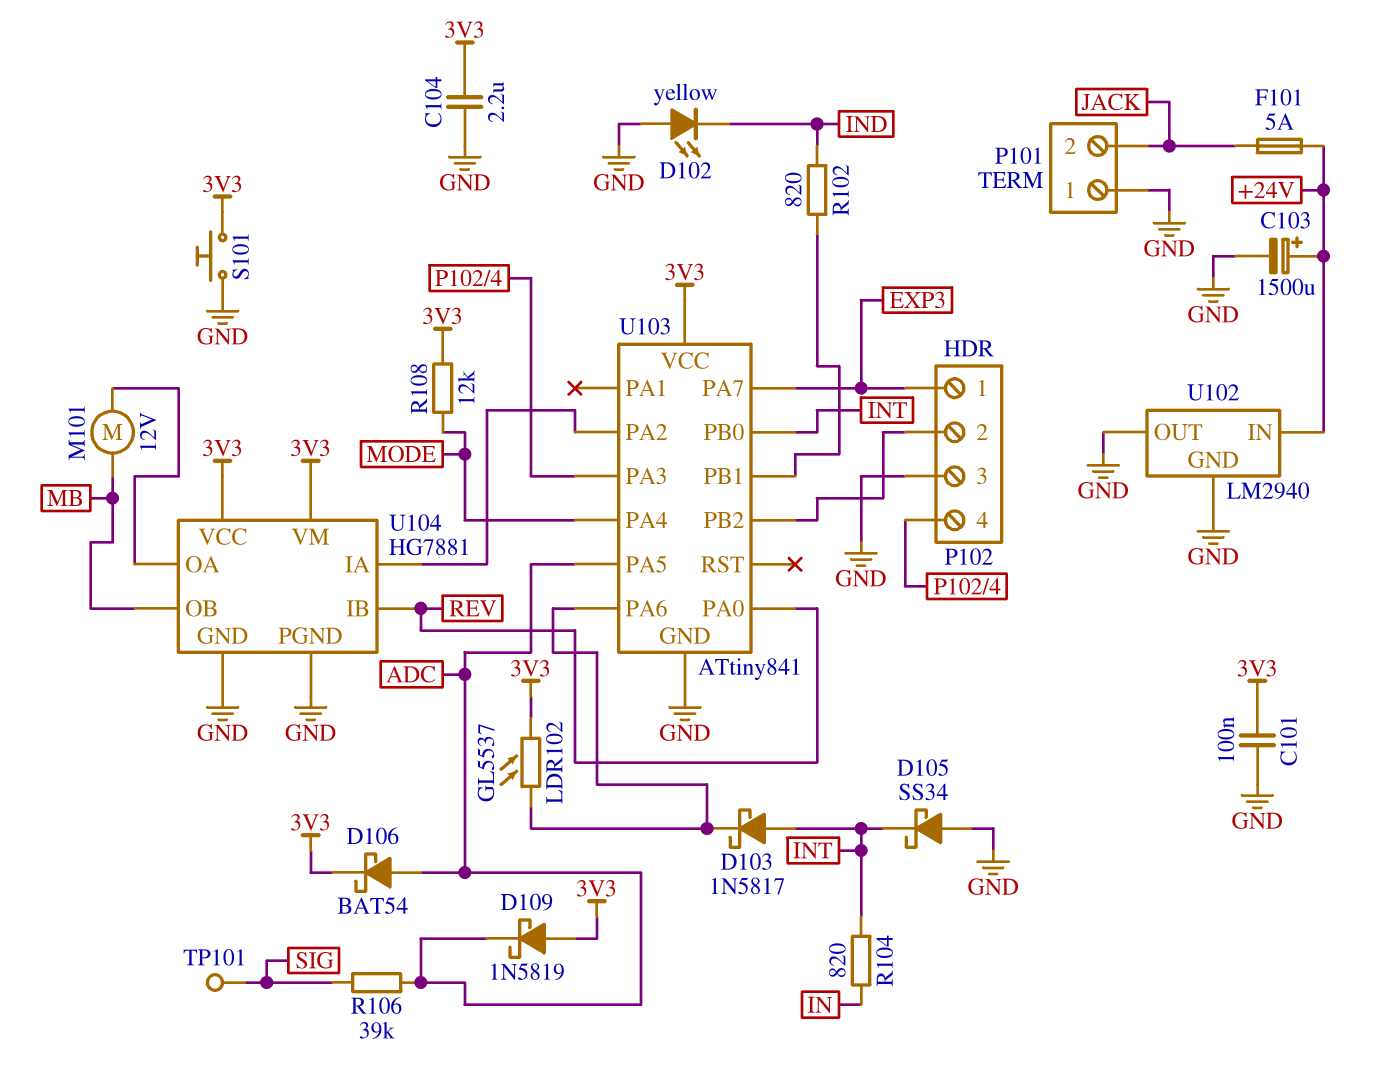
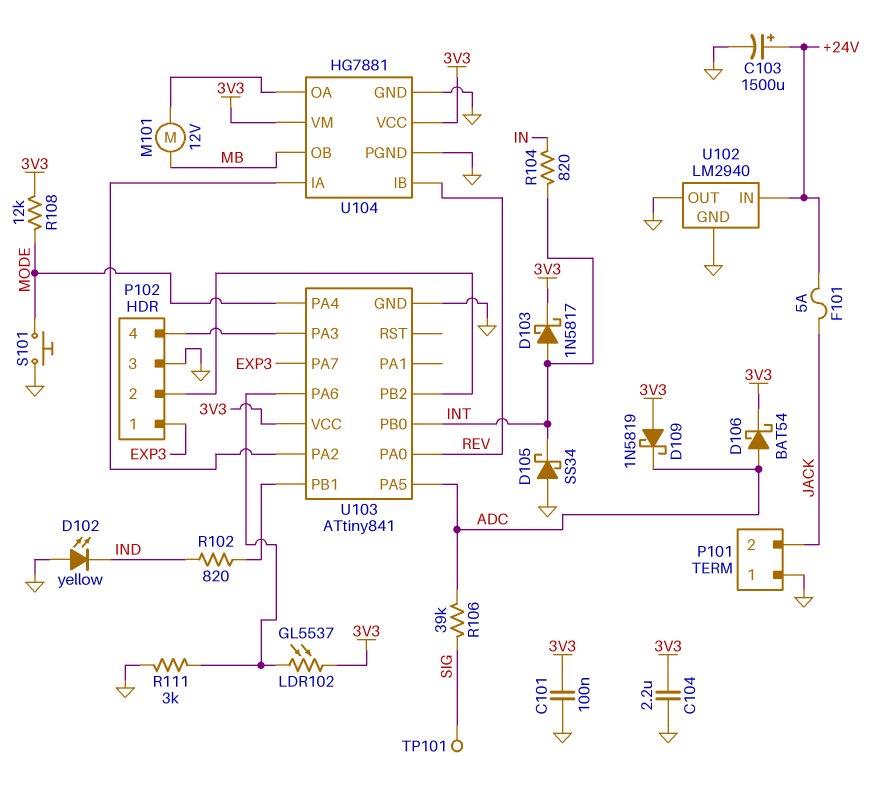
D103: schottky 1N5817 (A INT, K U103/PA6) -> schottky 1N5817 (A INT, K 3V3)
R111: none -> 3k (GND, U103/PA6)
S101: button (3V3, GND) -> button (GND, MODE)

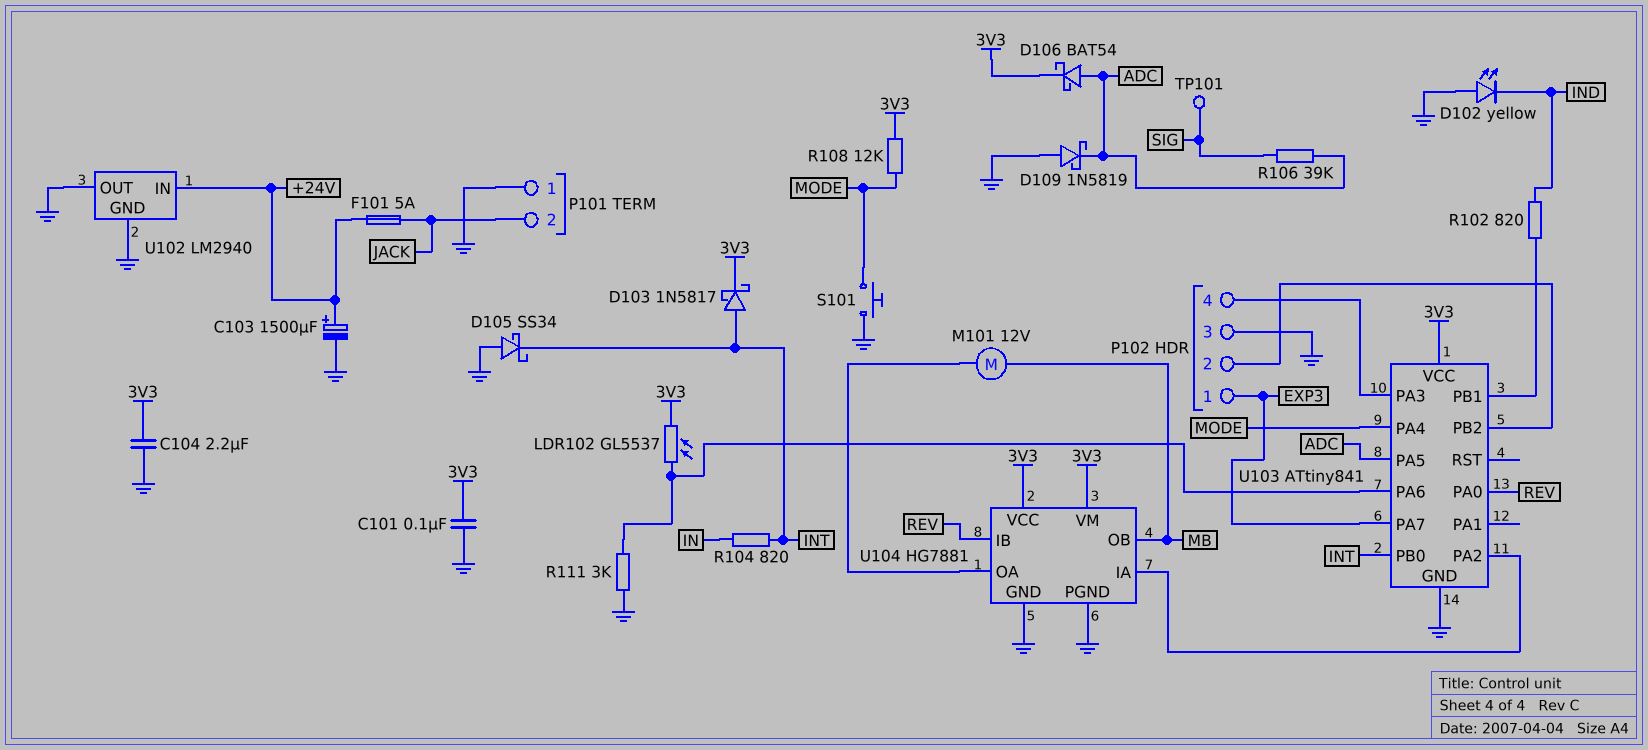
D109: schottky 1N5819 (A 3V3, K ADC) -> schottky 1N5819 (A GND, K ADC)

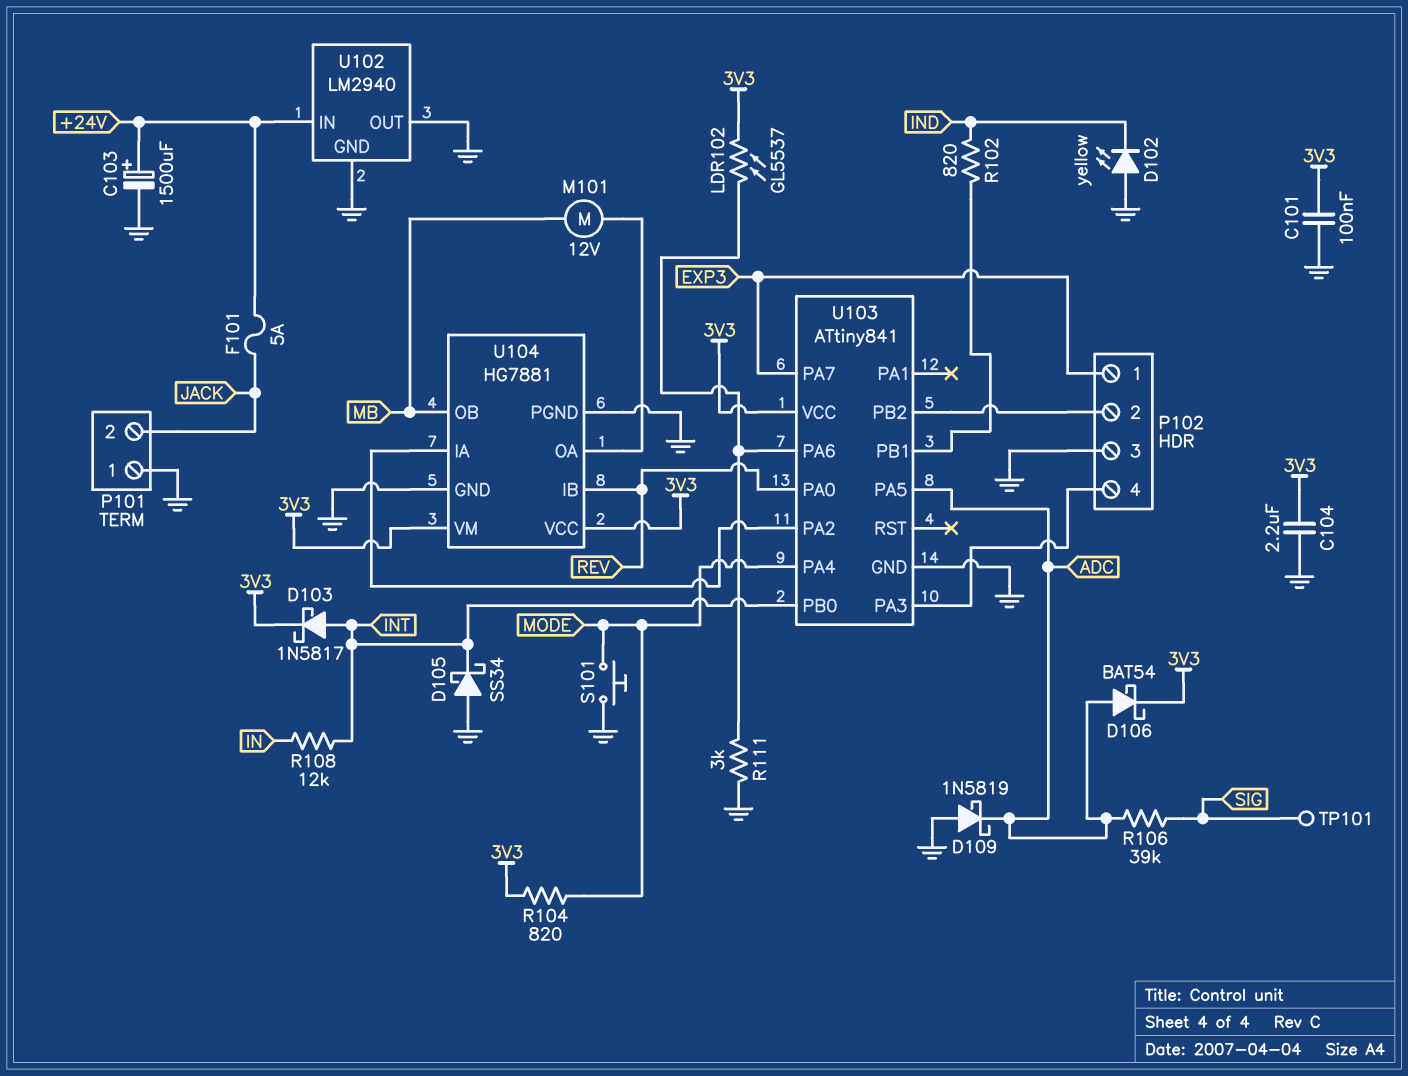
R104: 820 (IN, INT) -> 820 (3V3, MODE)
R108: 12k (3V3, MODE) -> 12k (IN, INT)

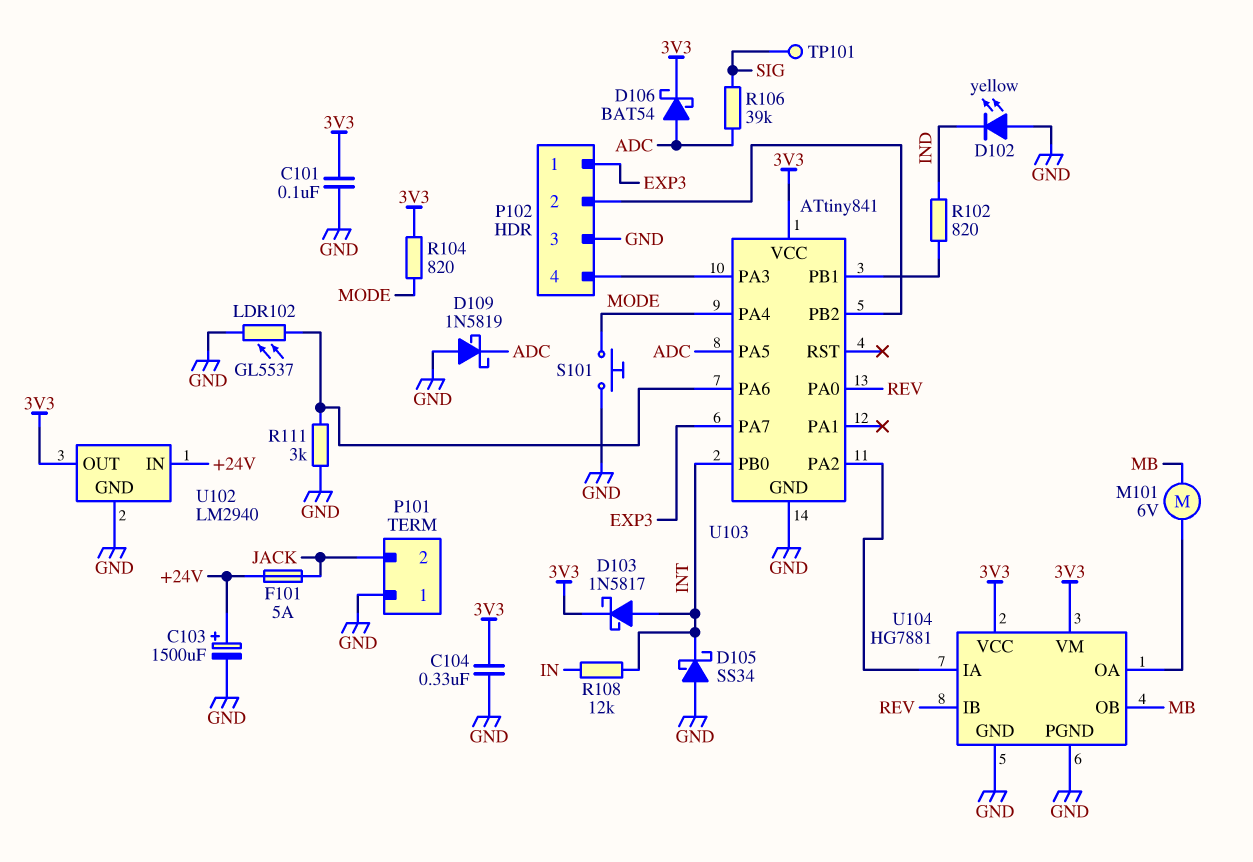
C104: 2.2uF (3V3, GND) -> 330nF (3V3, GND)
LDR102: GL5537 (3V3, U103/PA6) -> GL5537 (GND, U103/PA6)
M101: motor 12V (MB, U104/OA) -> motor 6V (MB, U104/OA)
U102 pin OUT: GND -> 3V3

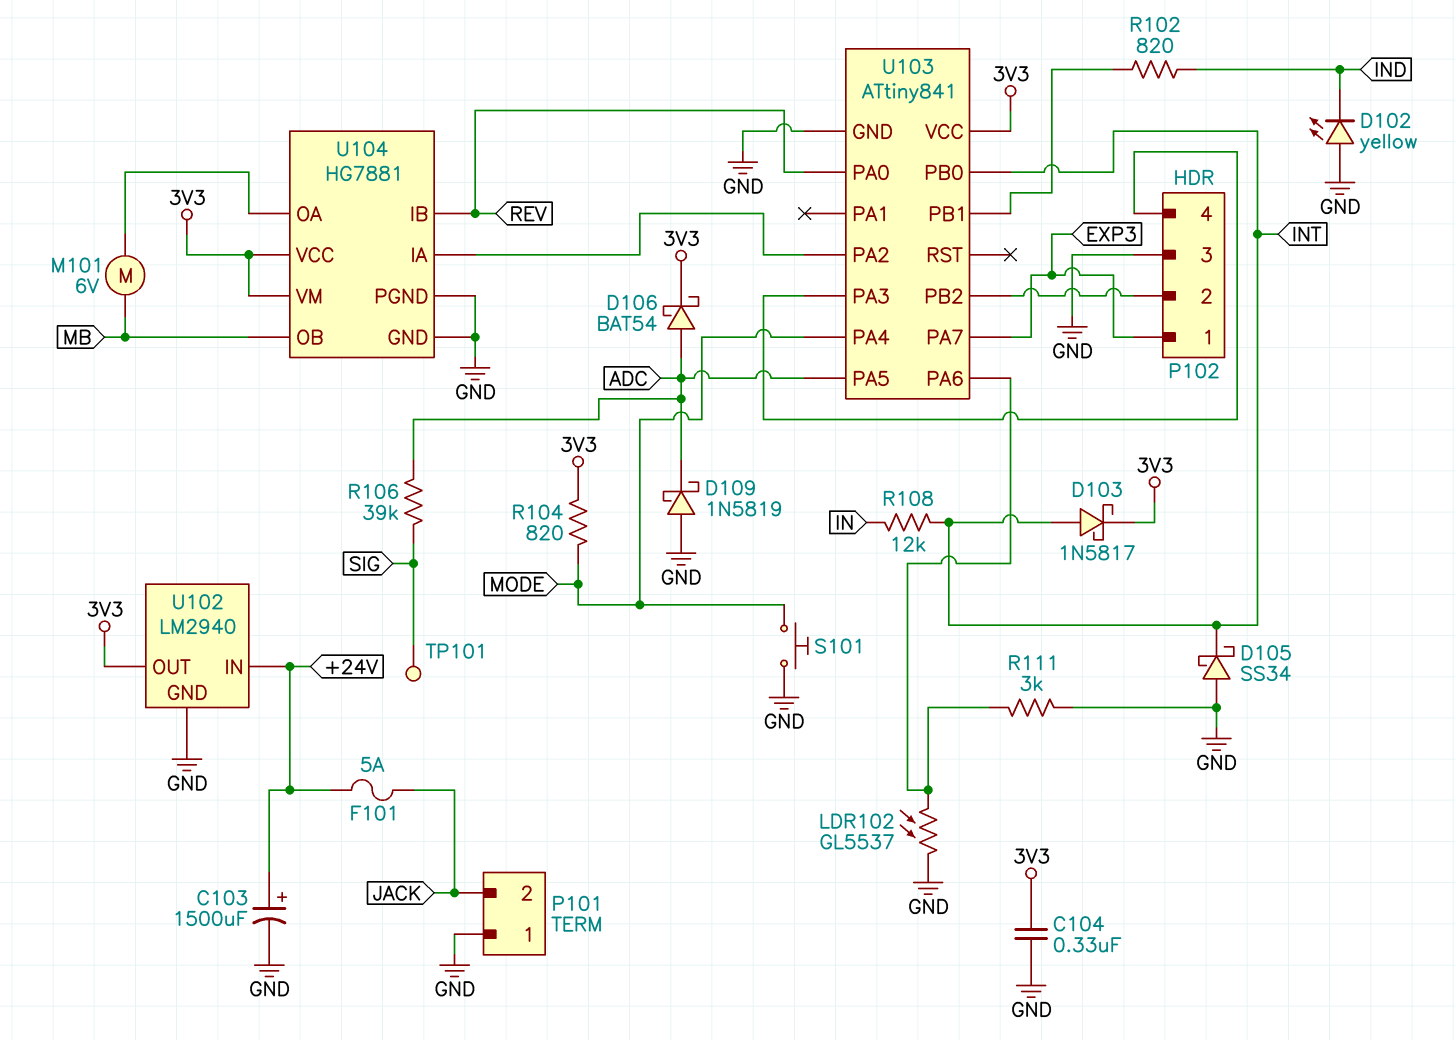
C101: 100nF (3V3, GND) -> none

